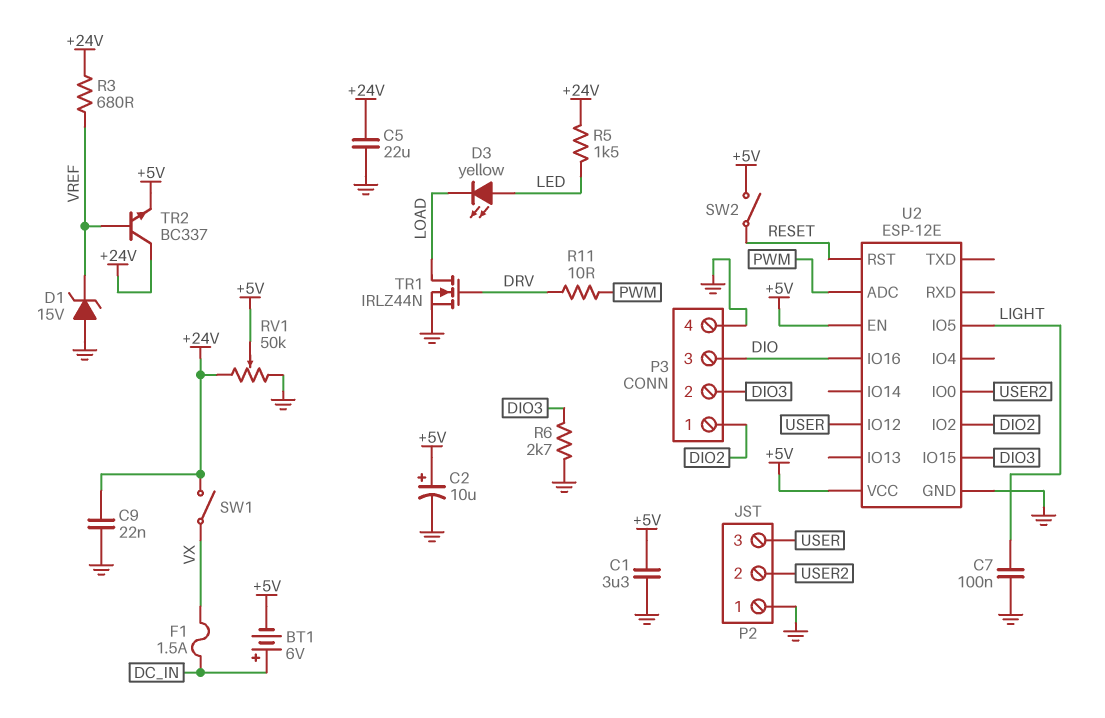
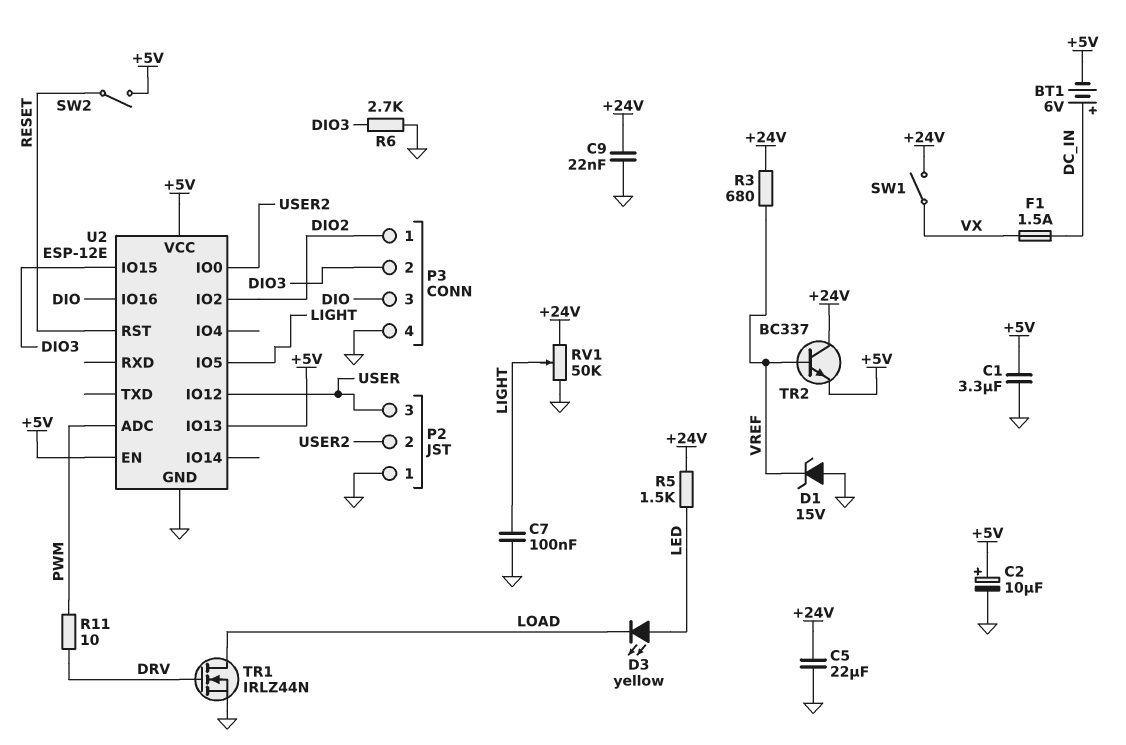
RV1: 50k (+24V, GND, wiper +5V) -> 50k (+24V, GND, wiper LIGHT)
U2 pin IO13: none -> +5V

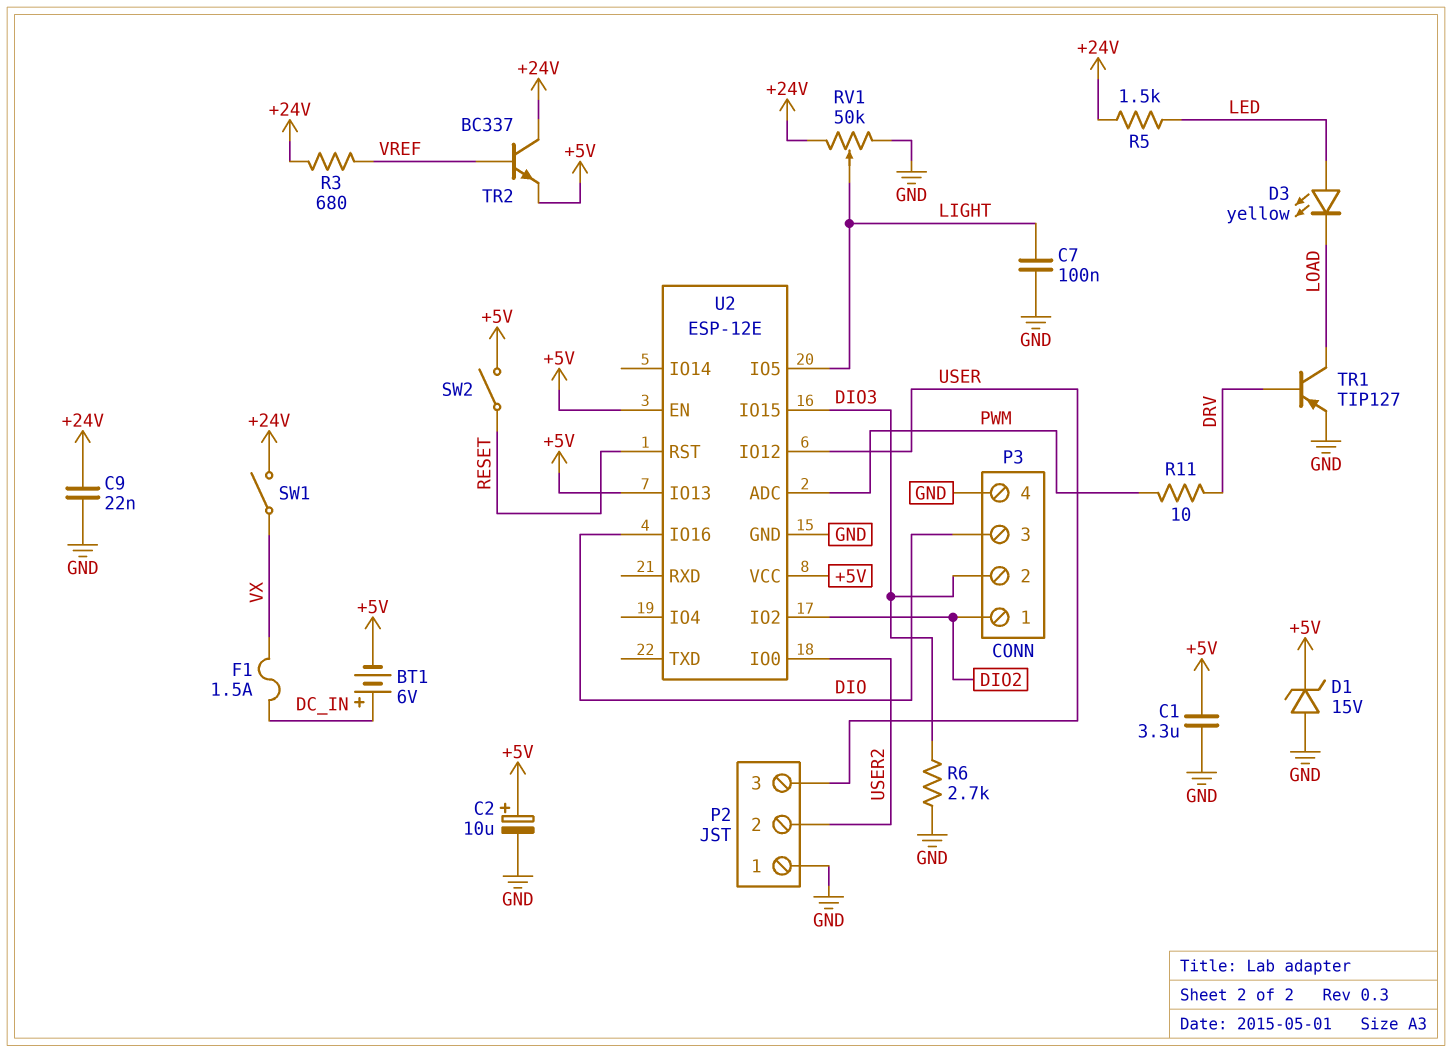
C5: 22uF (+24V, GND) -> none
D1: zener 15V (A GND, K VREF) -> zener 15V (A GND, K +5V)
TR1: NMOS IRLZ44N (G DRV, D LOAD, S GND) -> PNP TIP127 (B DRV, C LOAD, E GND)

